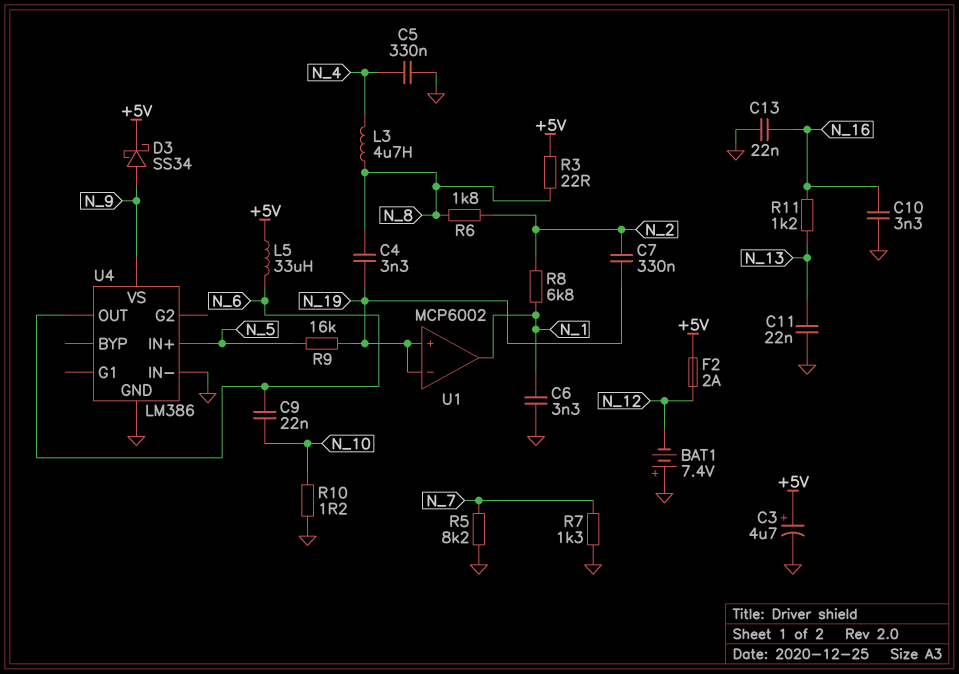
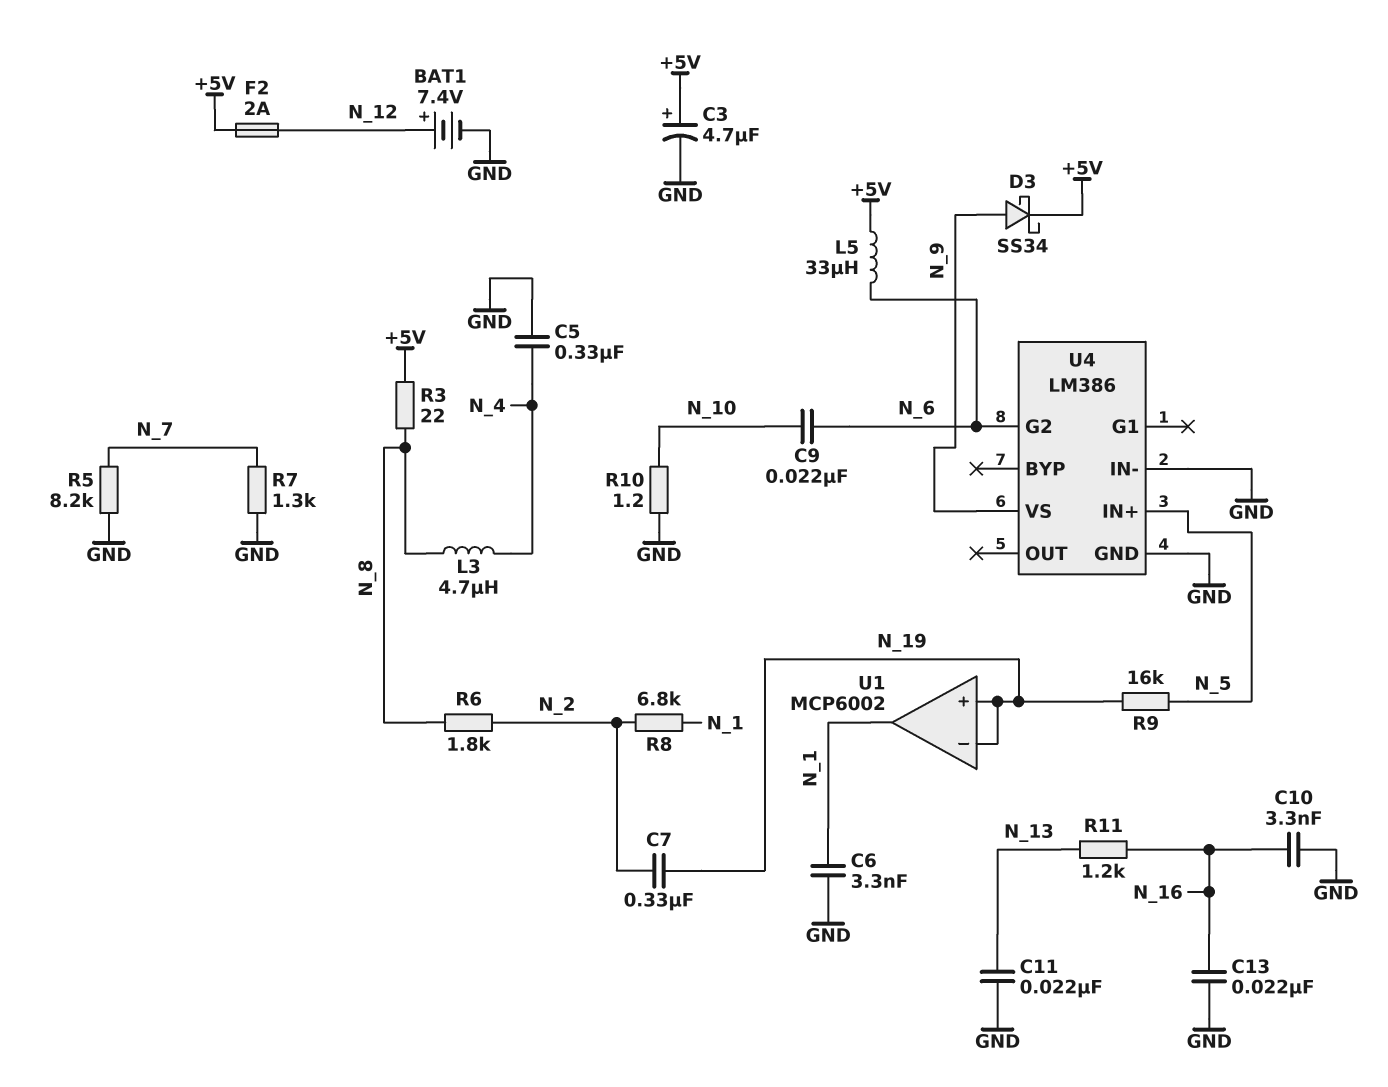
BAT1: 7.4V (plus GND, minus N_12) -> 7.4V (plus N_12, minus GND)
C4: 3.3nF (N_8, N_19) -> none
U4 pin G2: none -> N_6
U4 pin OUT: N_6 -> none

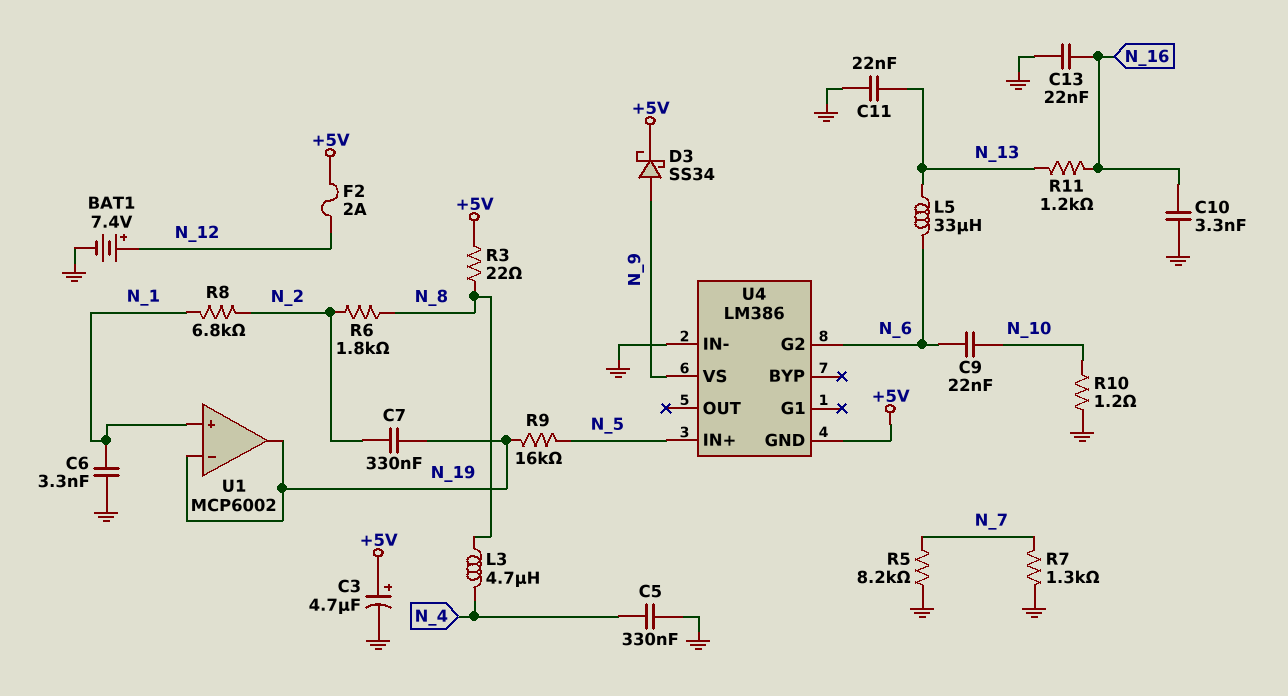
L5: 33uH (+5V, N_6) -> 33uH (N_6, N_13)
U1 pin in+: N_19 -> N_1
U1 pin out: N_1 -> N_19
U4 pin GND: GND -> +5V

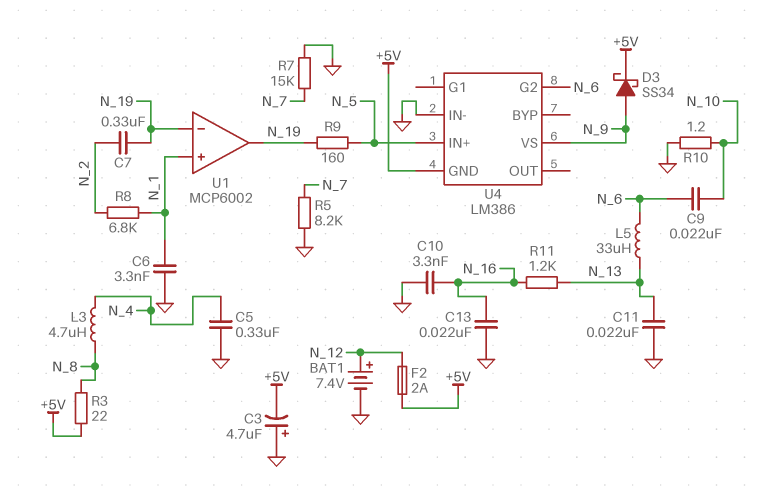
C3: 4.7uF (plus +5V, minus GND) -> 4.7uF (plus GND, minus +5V)
R6: 1.8k (N_2, N_8) -> none
R7: 1.3k (GND, N_7) -> 15k (GND, N_7)
R9: 16k (N_5, N_19) -> 160 (N_5, N_19)

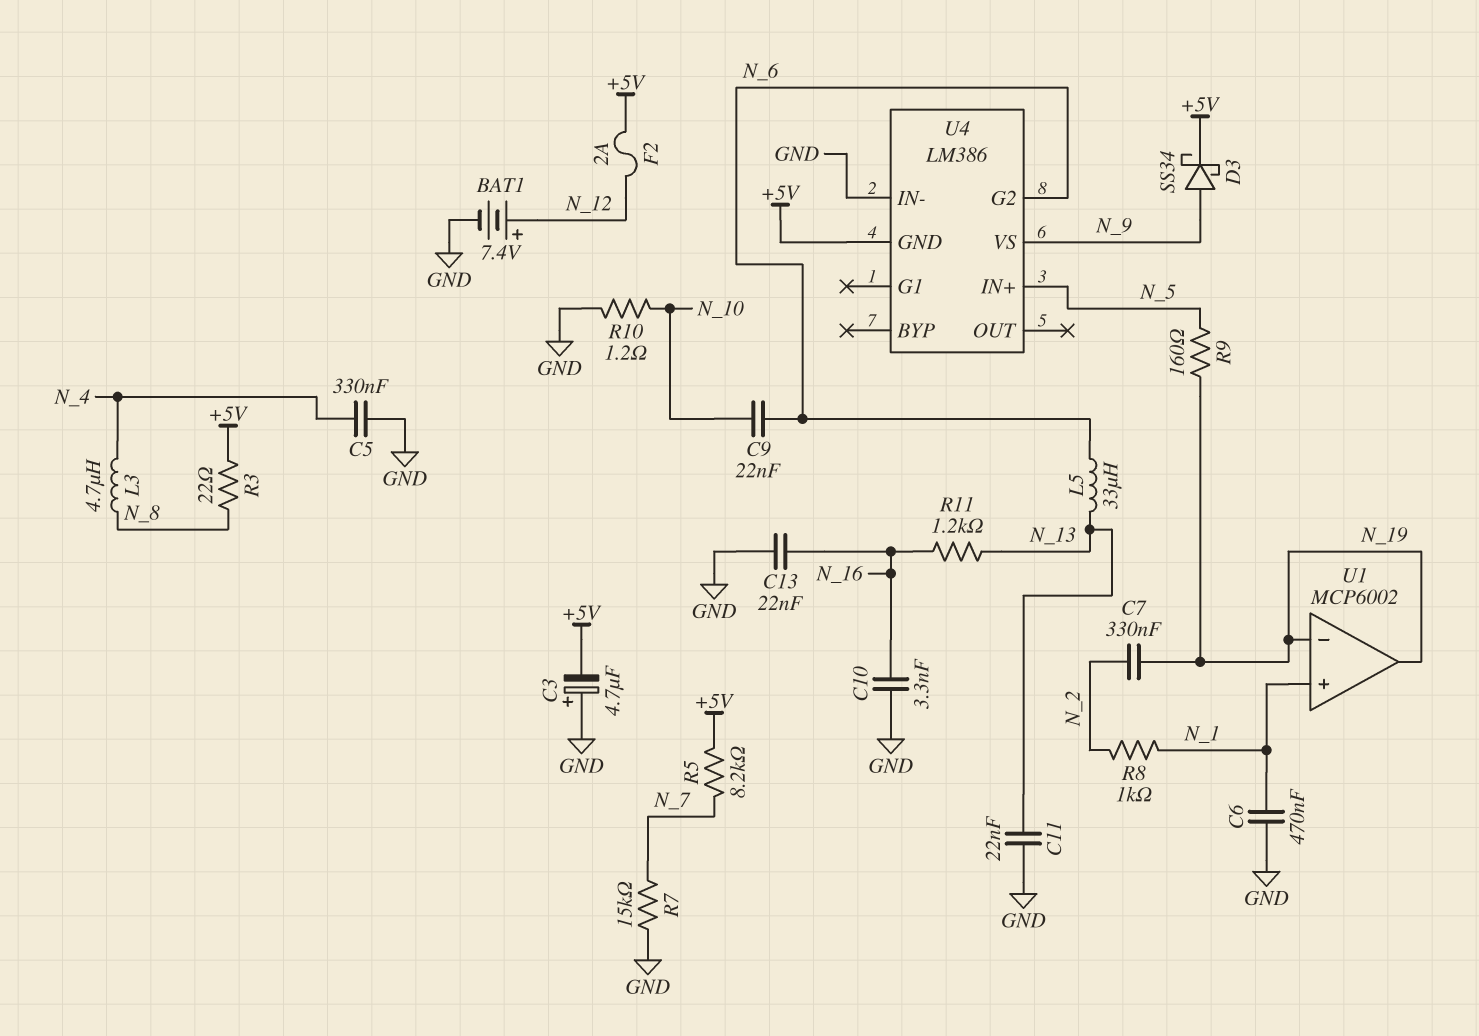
C6: 3.3nF (GND, N_1) -> 470nF (GND, N_1)
R5: 8.2k (GND, N_7) -> 8.2k (+5V, N_7)
R8: 6.8k (N_1, N_2) -> 1k (N_1, N_2)

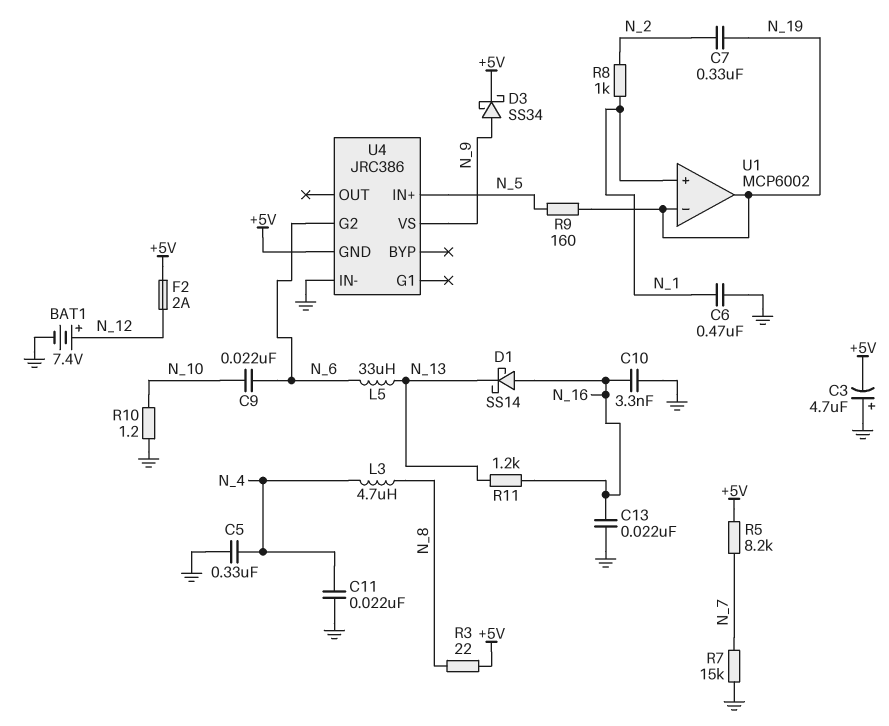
C11: 22nF (GND, N_13) -> 22nF (GND, N_4)
D1: none -> schottky SS14 (A N_16, K N_13)
U4: LM386 -> JRC386

